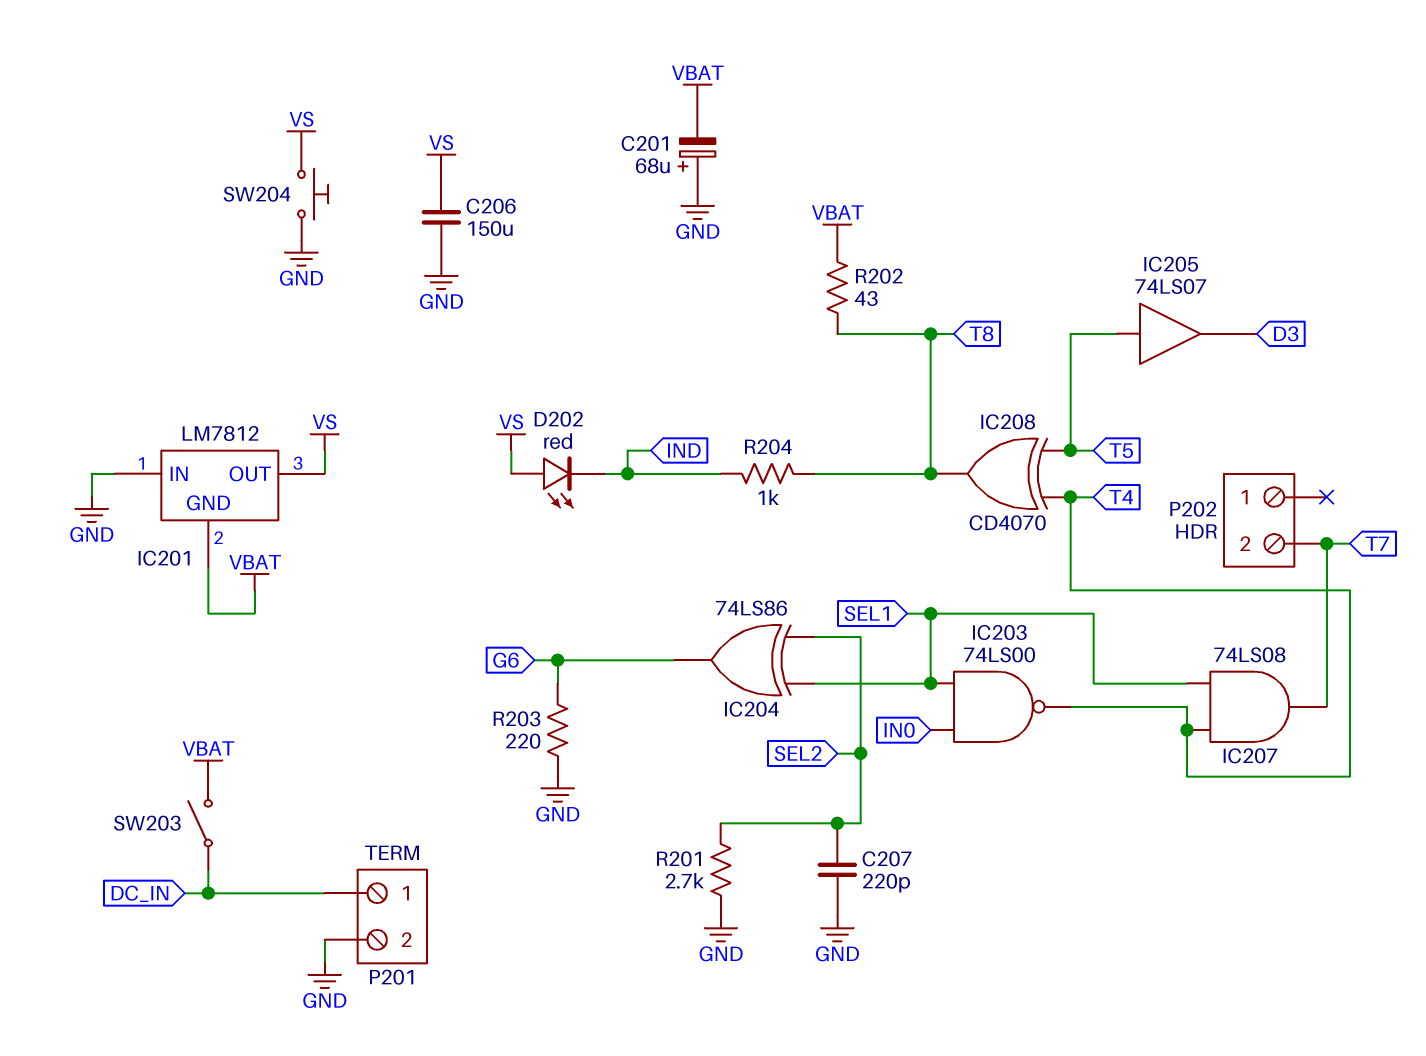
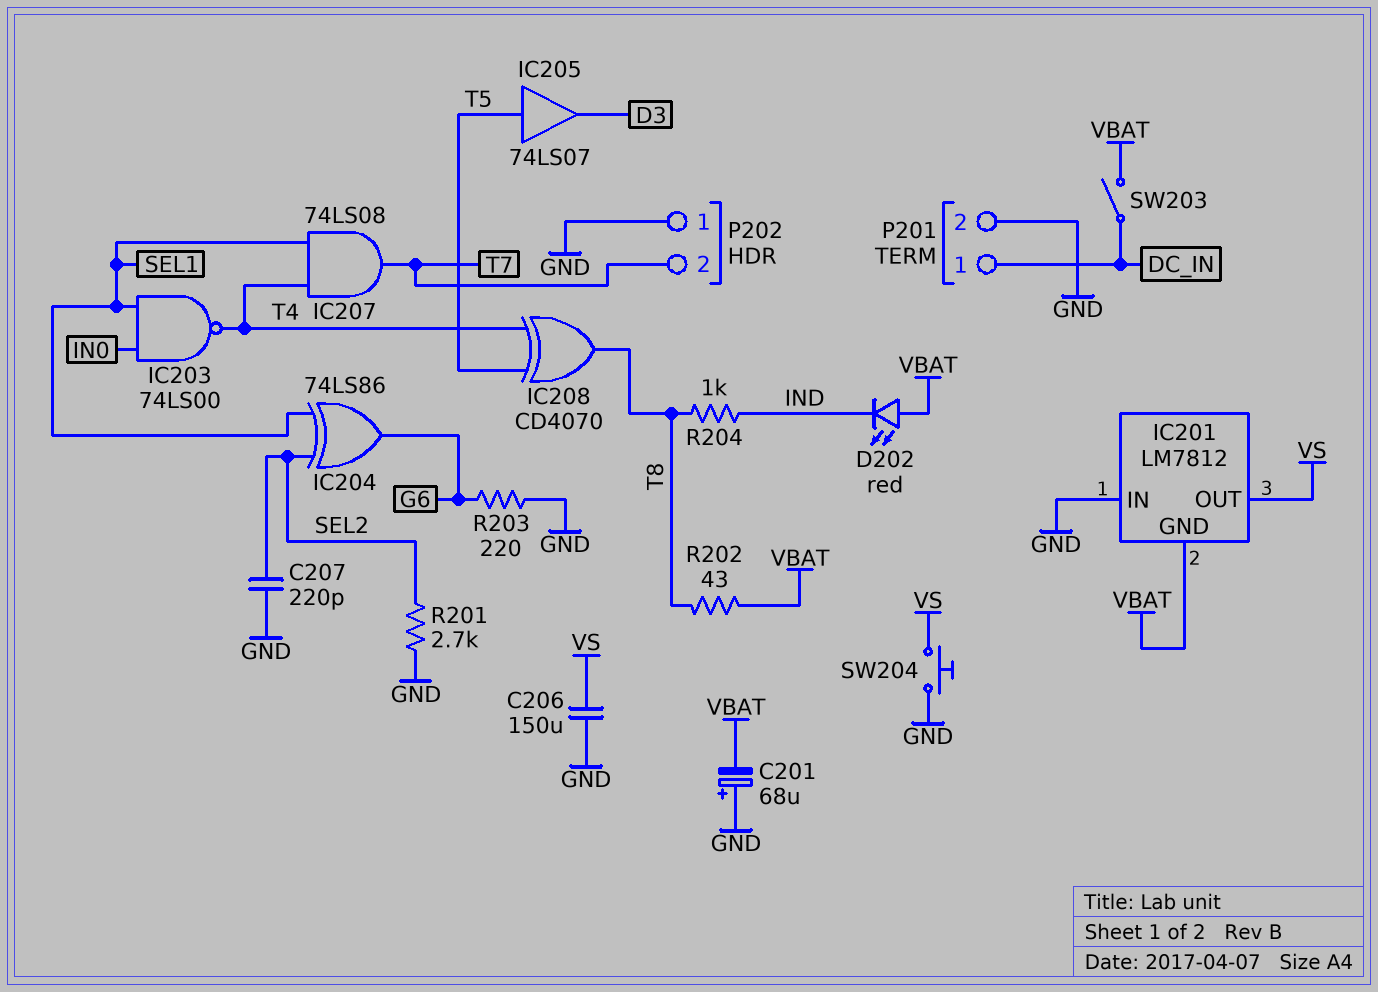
D202: LED red (A VS, K IND) -> LED red (A VBAT, K IND)
P202 pin 1: none -> GND

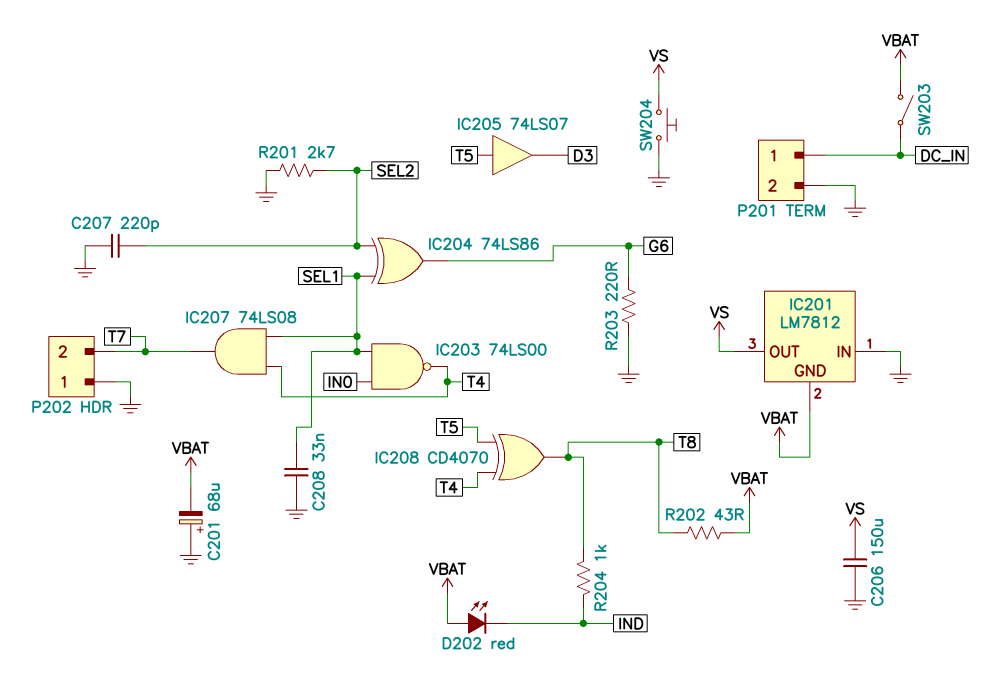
C208: none -> 33nF (GND, SEL1)

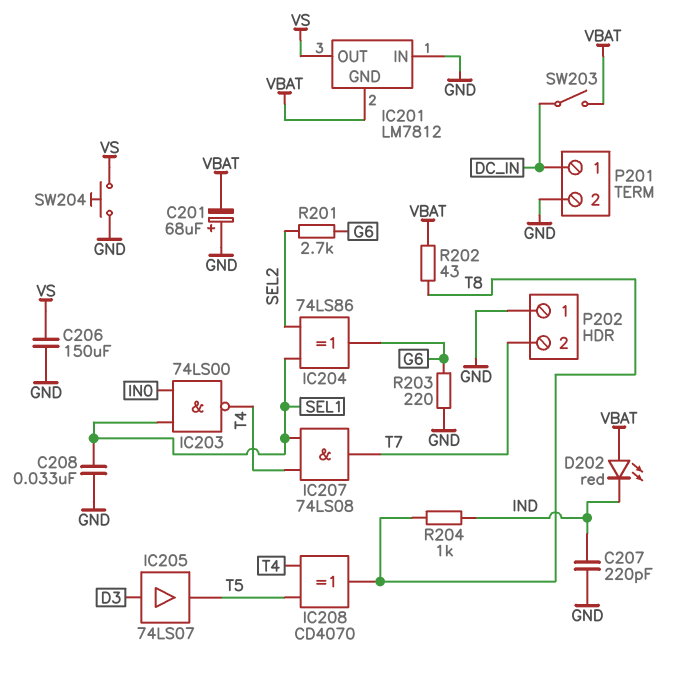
C207: 220pF (GND, SEL2) -> 220pF (GND, IND)
IC205: buffer 74LS07 (in T5, out D3) -> buffer 74LS07 (in D3, out T5)
R201: 2.7k (GND, SEL2) -> 2.7k (G6, SEL2)

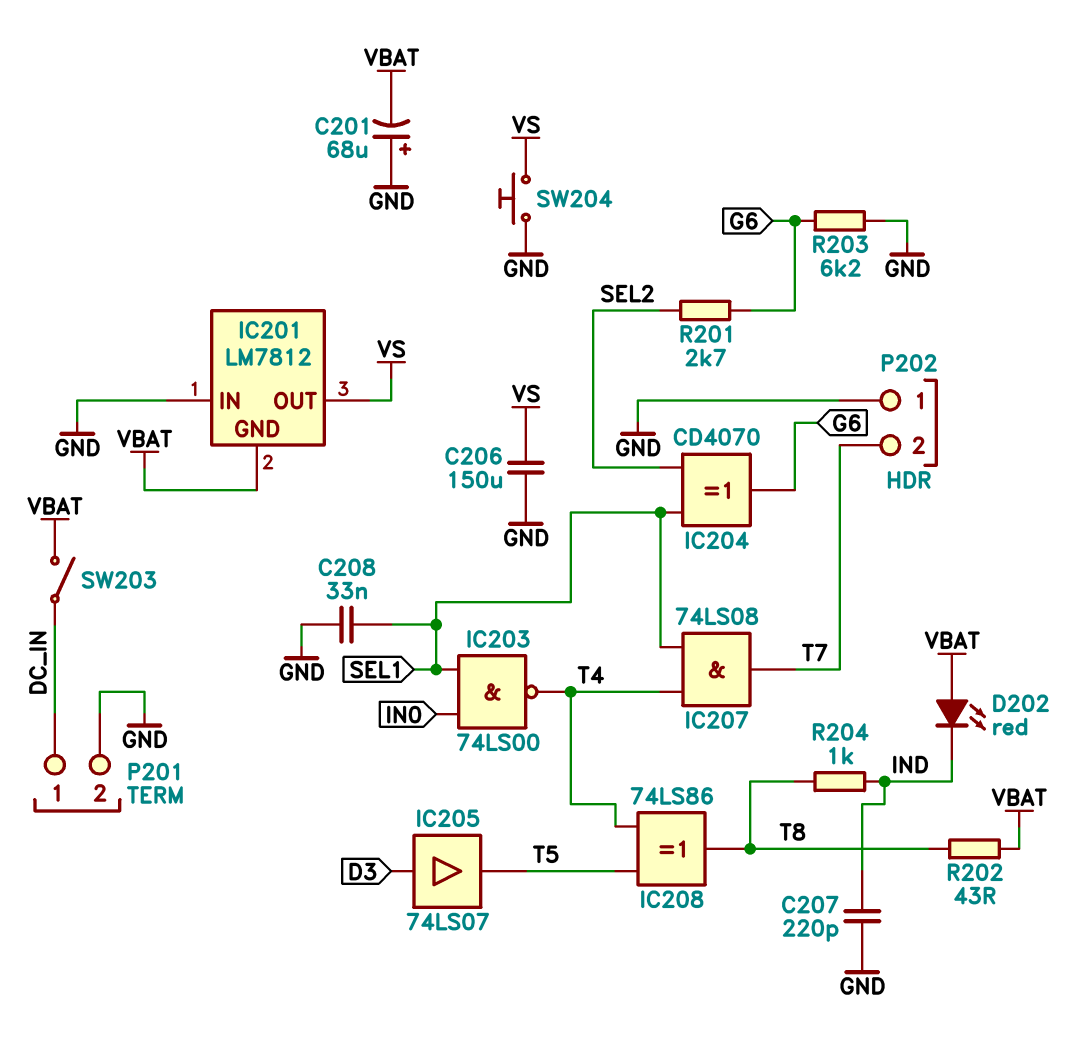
IC204: XOR 74LS86 (in SEL1, in SEL2, out G6) -> XOR CD4070 (in SEL1, in SEL2, out G6)
IC208: XOR CD4070 (in T4, in T5, out T8) -> XOR 74LS86 (in T4, in T5, out T8)
R203: 220 (G6, GND) -> 6.2k (G6, GND)

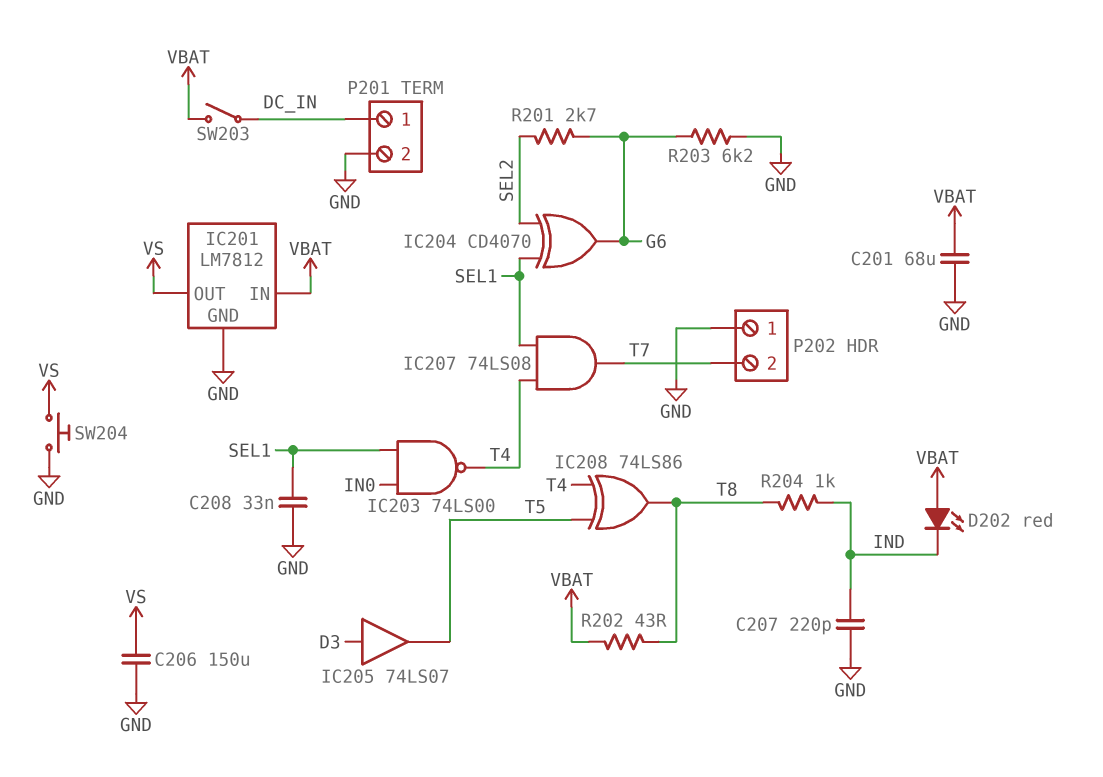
C201: 68uF (plus GND, minus VBAT) -> 68uF (GND, VBAT)
IC201 pin GND: VBAT -> GND
IC201 pin IN: GND -> VBAT

